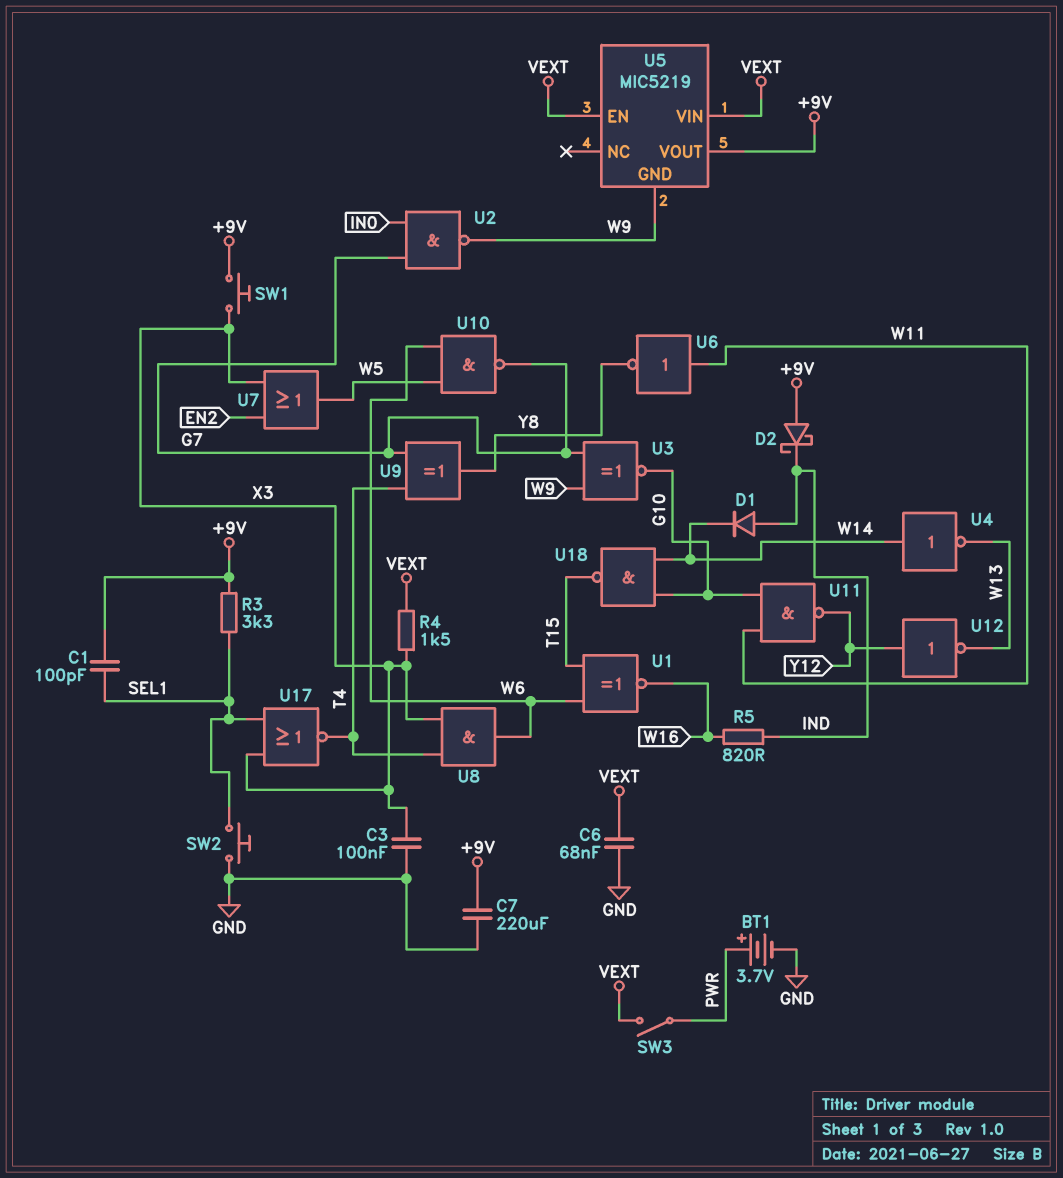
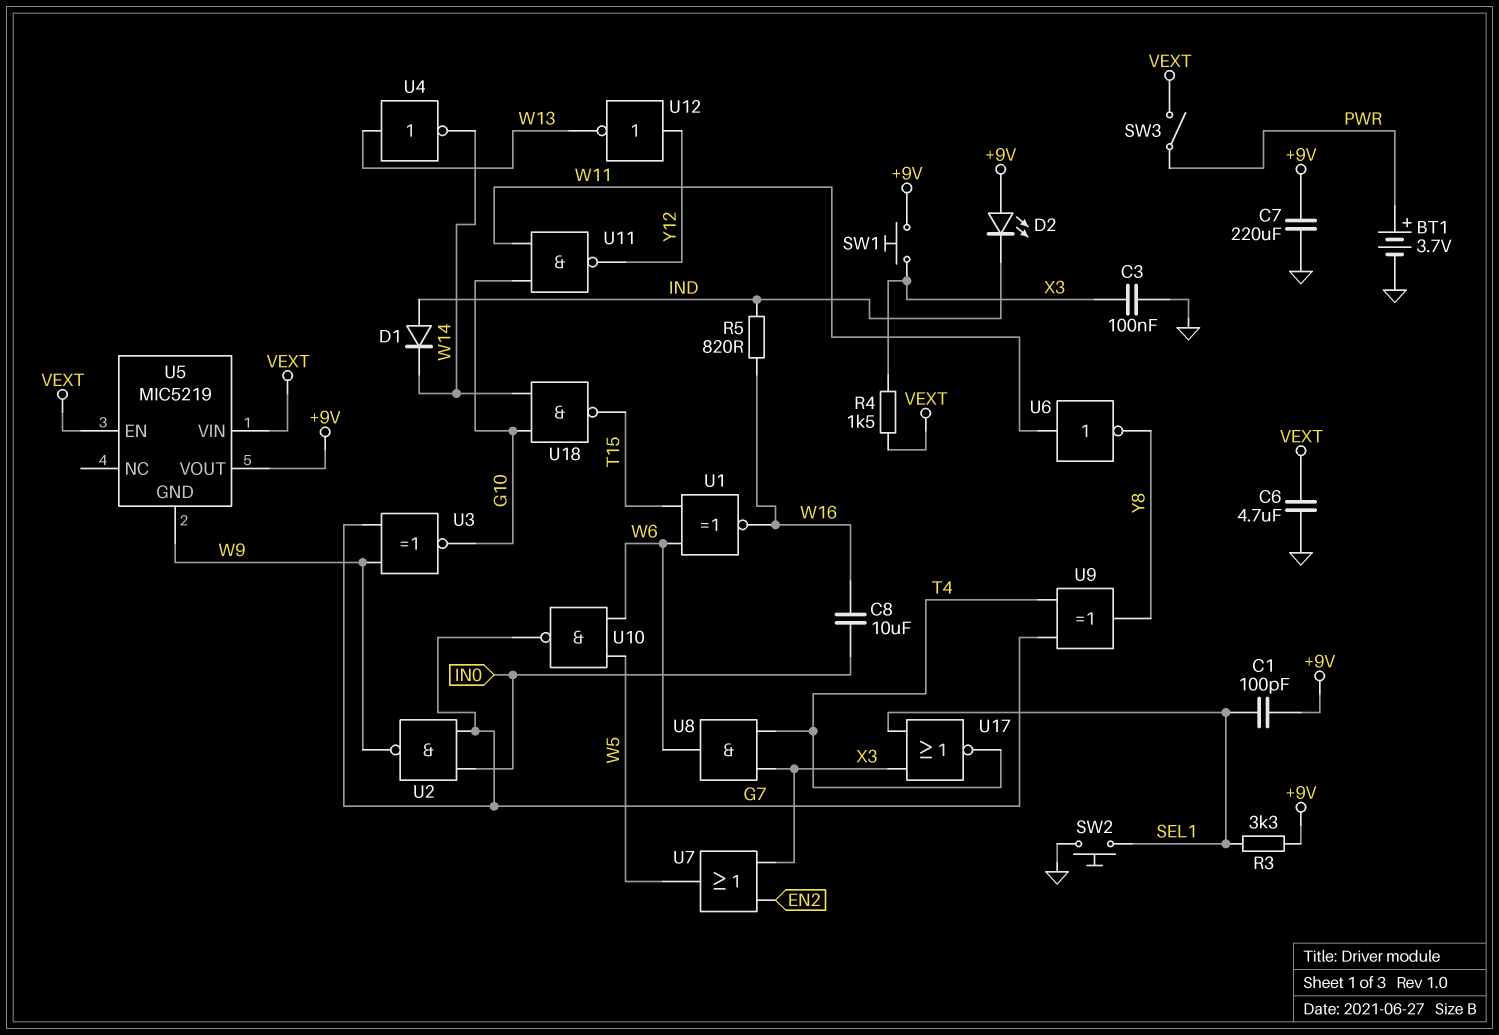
C6: 68nF (GND, VEXT) -> 4.7uF (GND, VEXT)
C8: none -> 10uF (IN0, W16)
D2: schottky (A +9V, K IND) -> LED (A +9V, K IND)
U4: NOT (in W14, out W13) -> NOT (in W13, out W14)

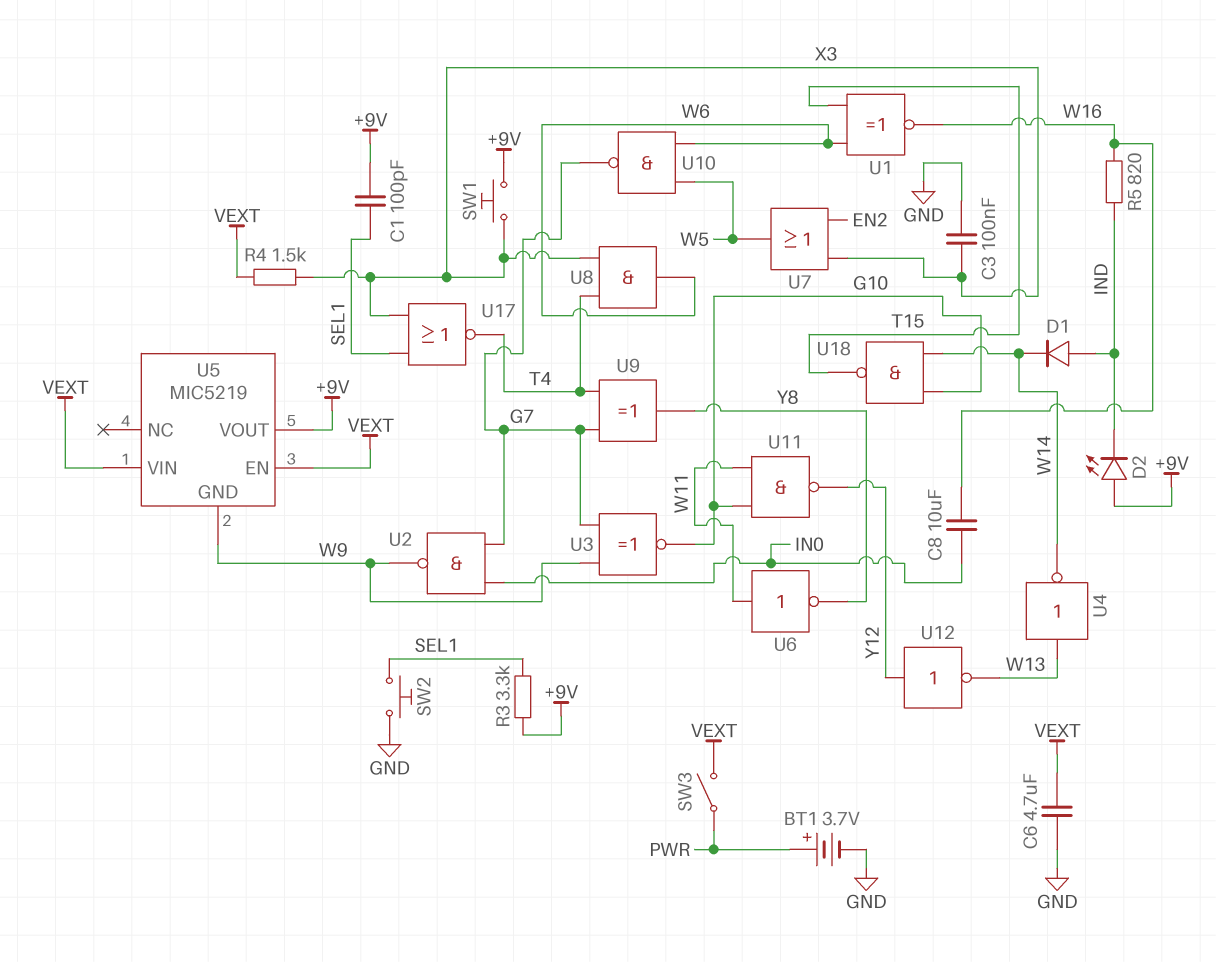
C7: 220uF (+9V, GND) -> none

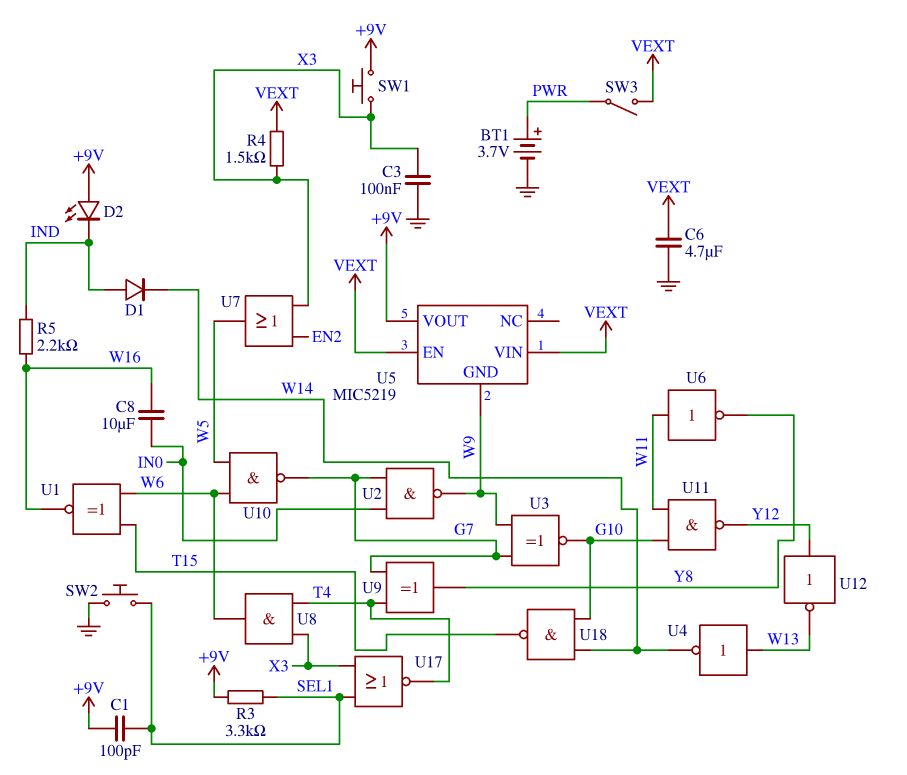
R5: 820 (IND, W16) -> 2.2k (IND, W16)

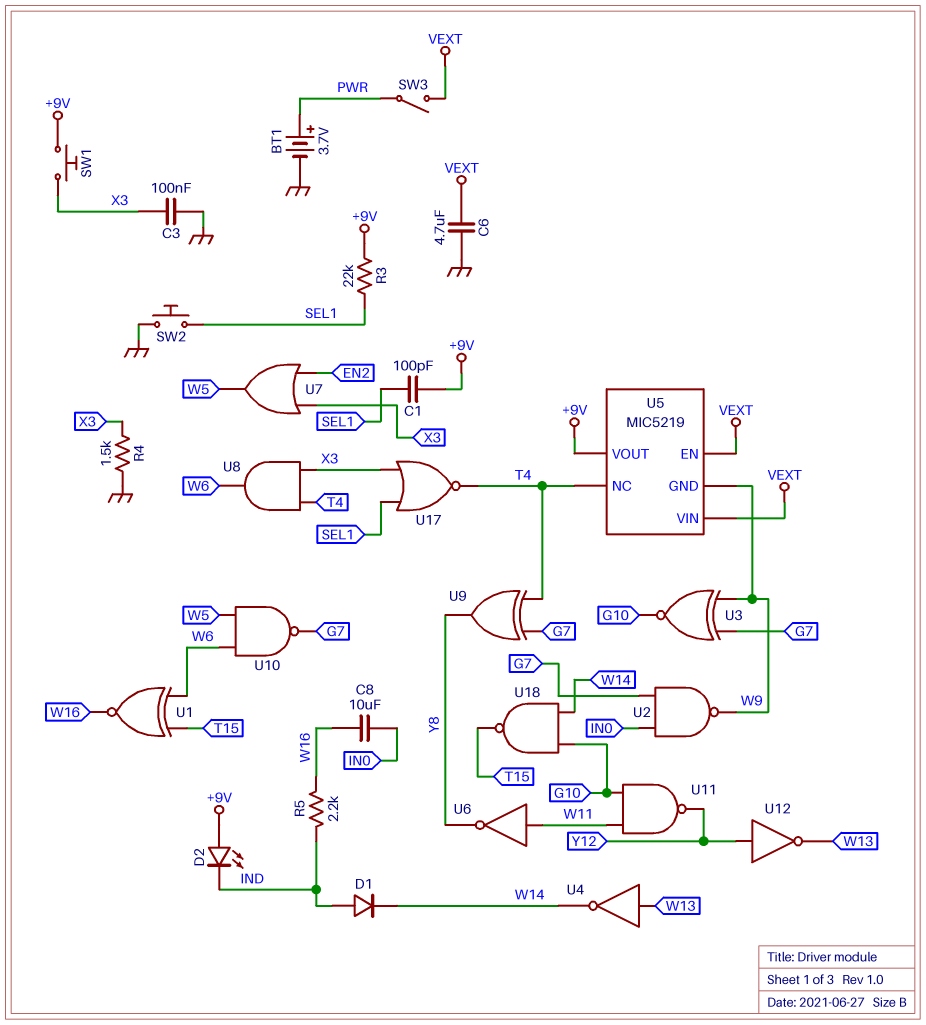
R3: 3.3k (+9V, SEL1) -> 22k (+9V, SEL1)
R4: 1.5k (VEXT, X3) -> 1.5k (GND, X3)
U5 pin NC: none -> T4

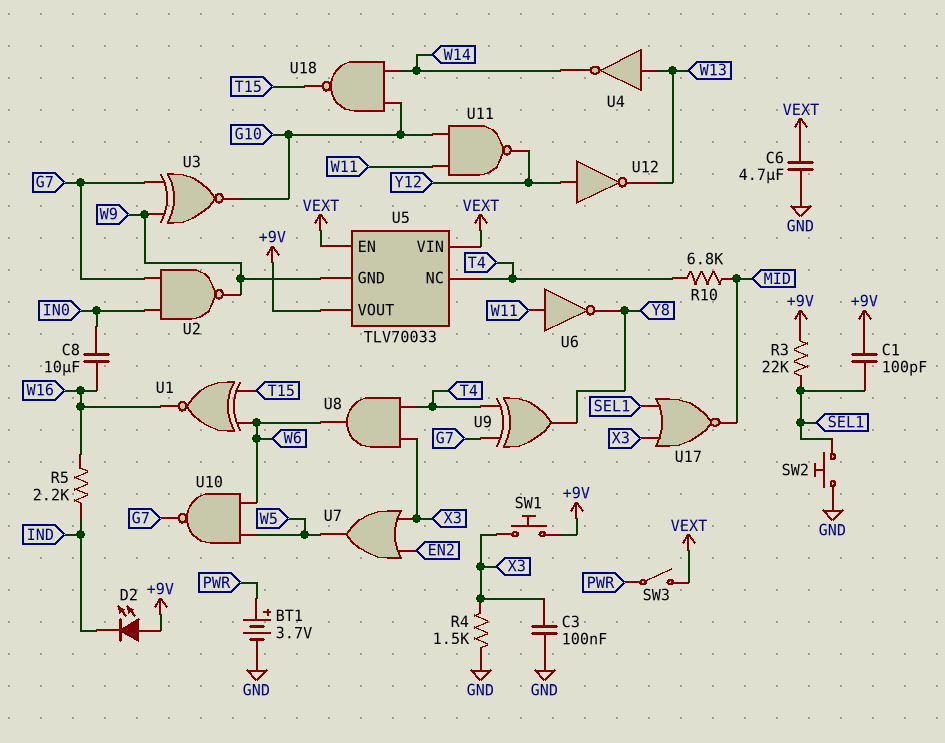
D1: diode (A IND, K W14) -> none
R10: none -> 6.8k (MID, T4)
U5: MIC5219 -> TLV70033
U17: NOR (in SEL1, in X3, out T4) -> NOR (in SEL1, in X3, out MID)

